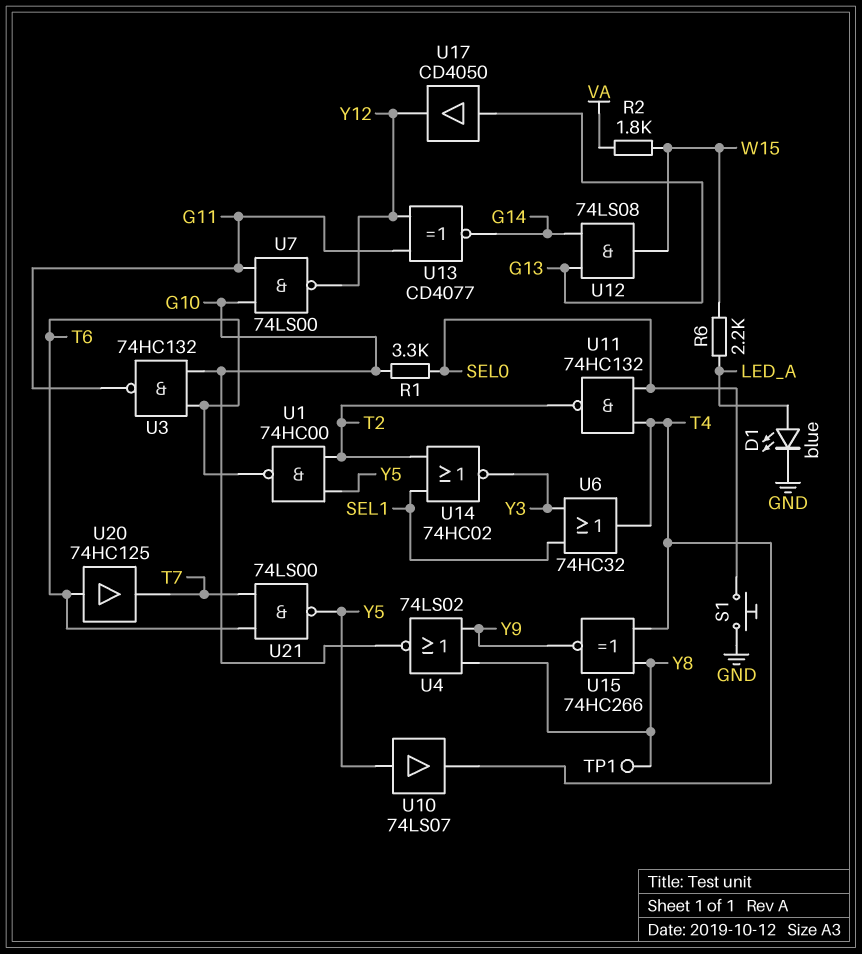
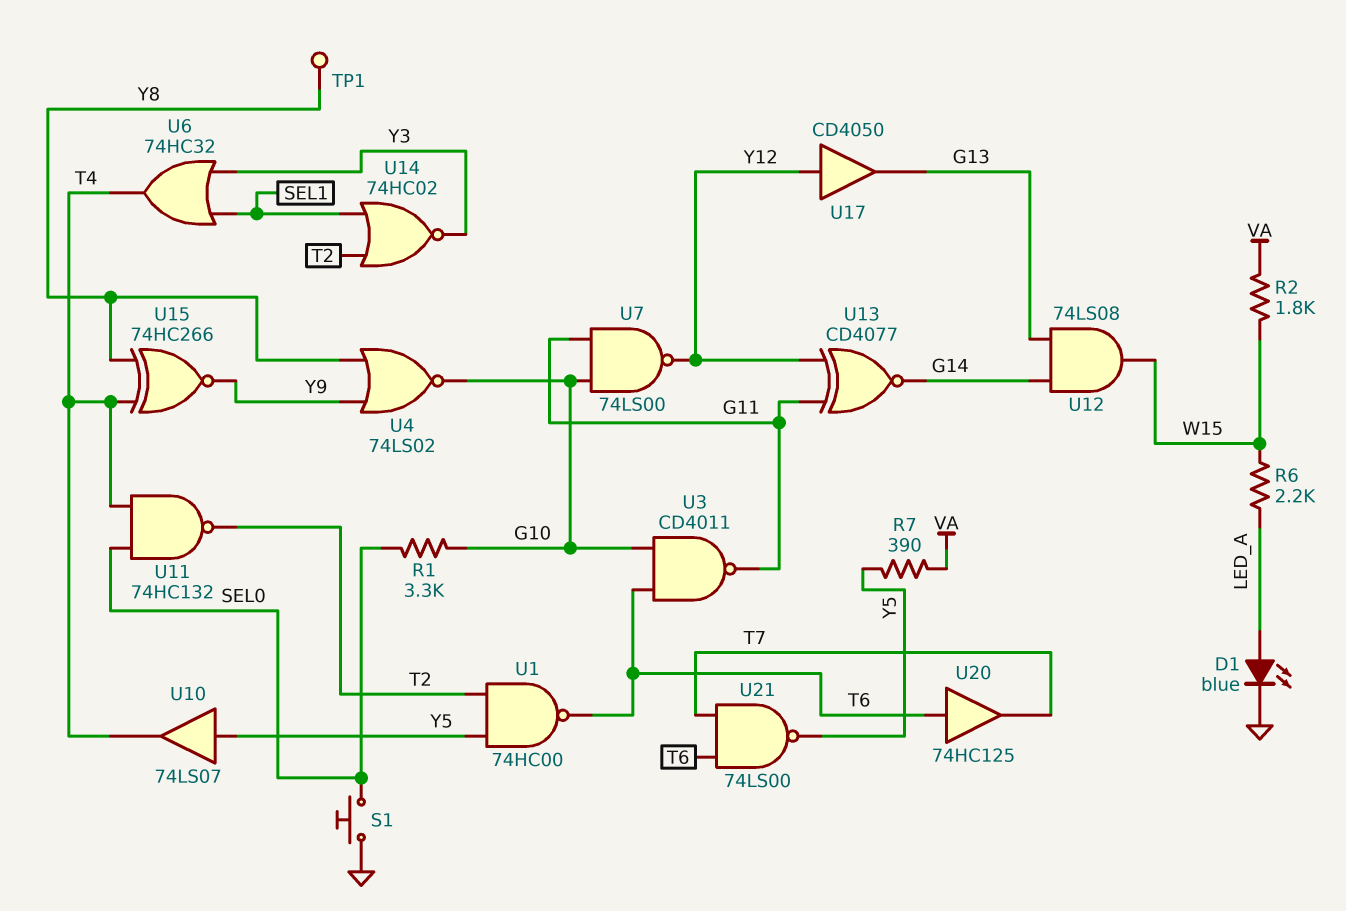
R7: none -> 390 (VA, Y5)
U3: NAND 74HC132 (in G10, in T6, out G11) -> NAND CD4011 (in G10, in T6, out G11)
U17: buffer CD4050 (in G13, out Y12) -> buffer CD4050 (in Y12, out G13)

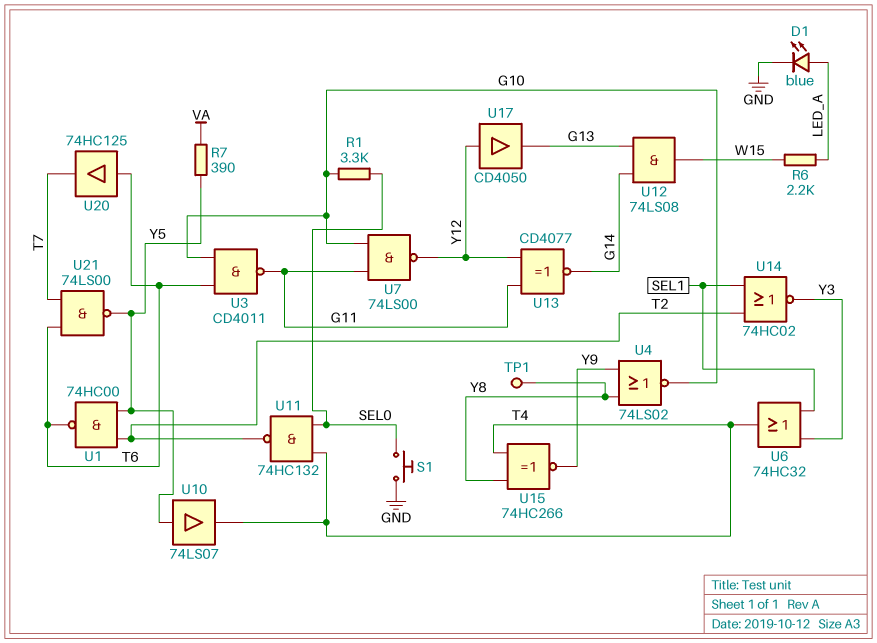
R2: 1.8k (VA, W15) -> none

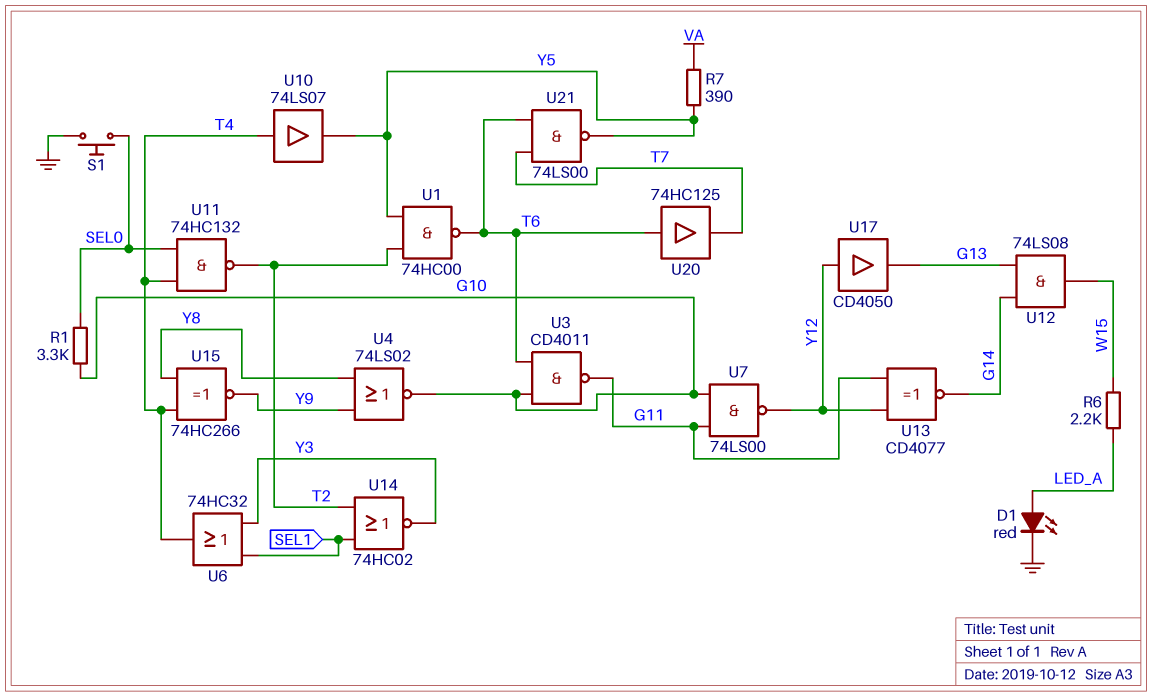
D1: LED blue (A LED_A, K GND) -> LED red (A LED_A, K GND)
TP1: test point (Y8) -> none
U10: buffer 74LS07 (in Y5, out T4) -> buffer 74LS07 (in T4, out Y5)

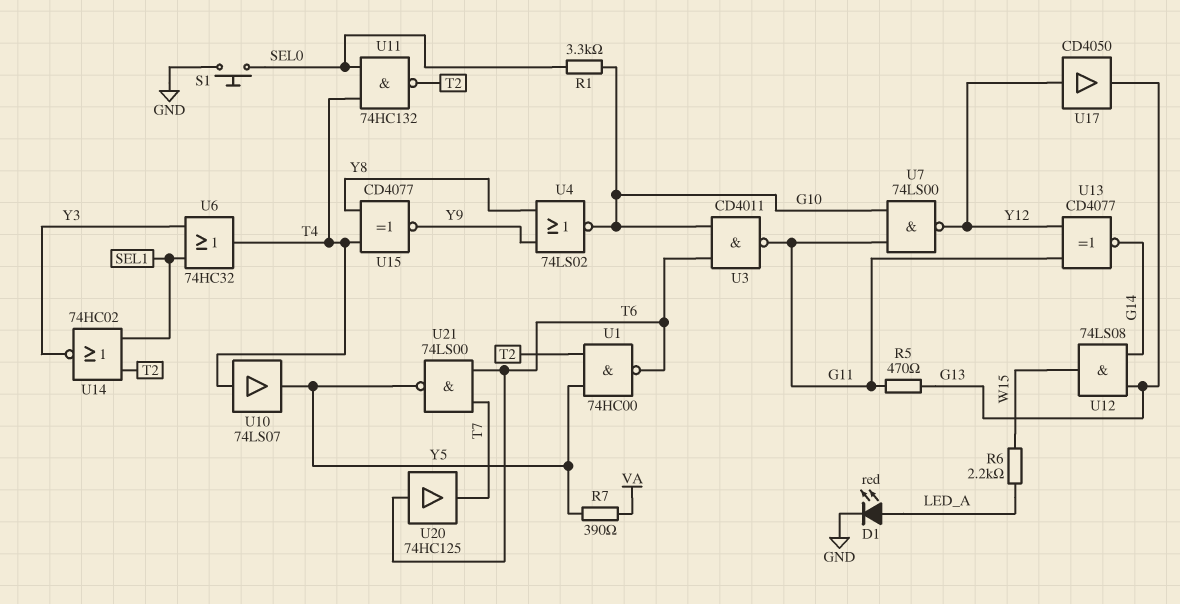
R5: none -> 470 (G11, G13)
U15: XNOR 74HC266 (in T4, in Y8, out Y9) -> XNOR CD4077 (in T4, in Y8, out Y9)

